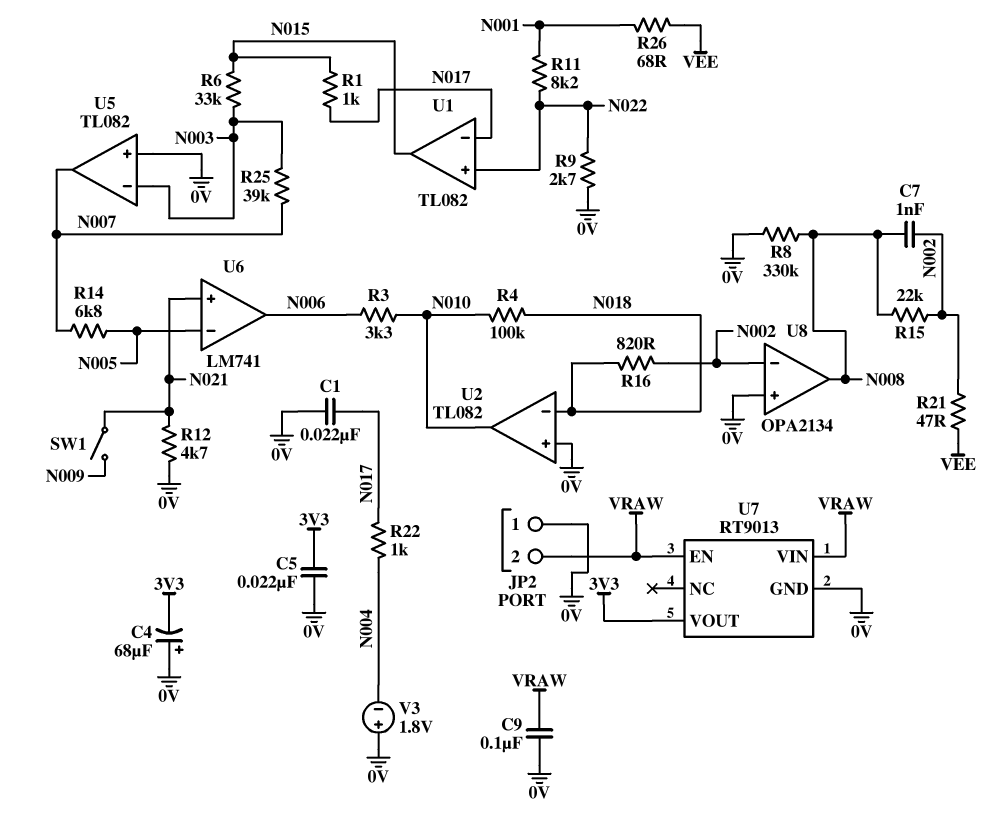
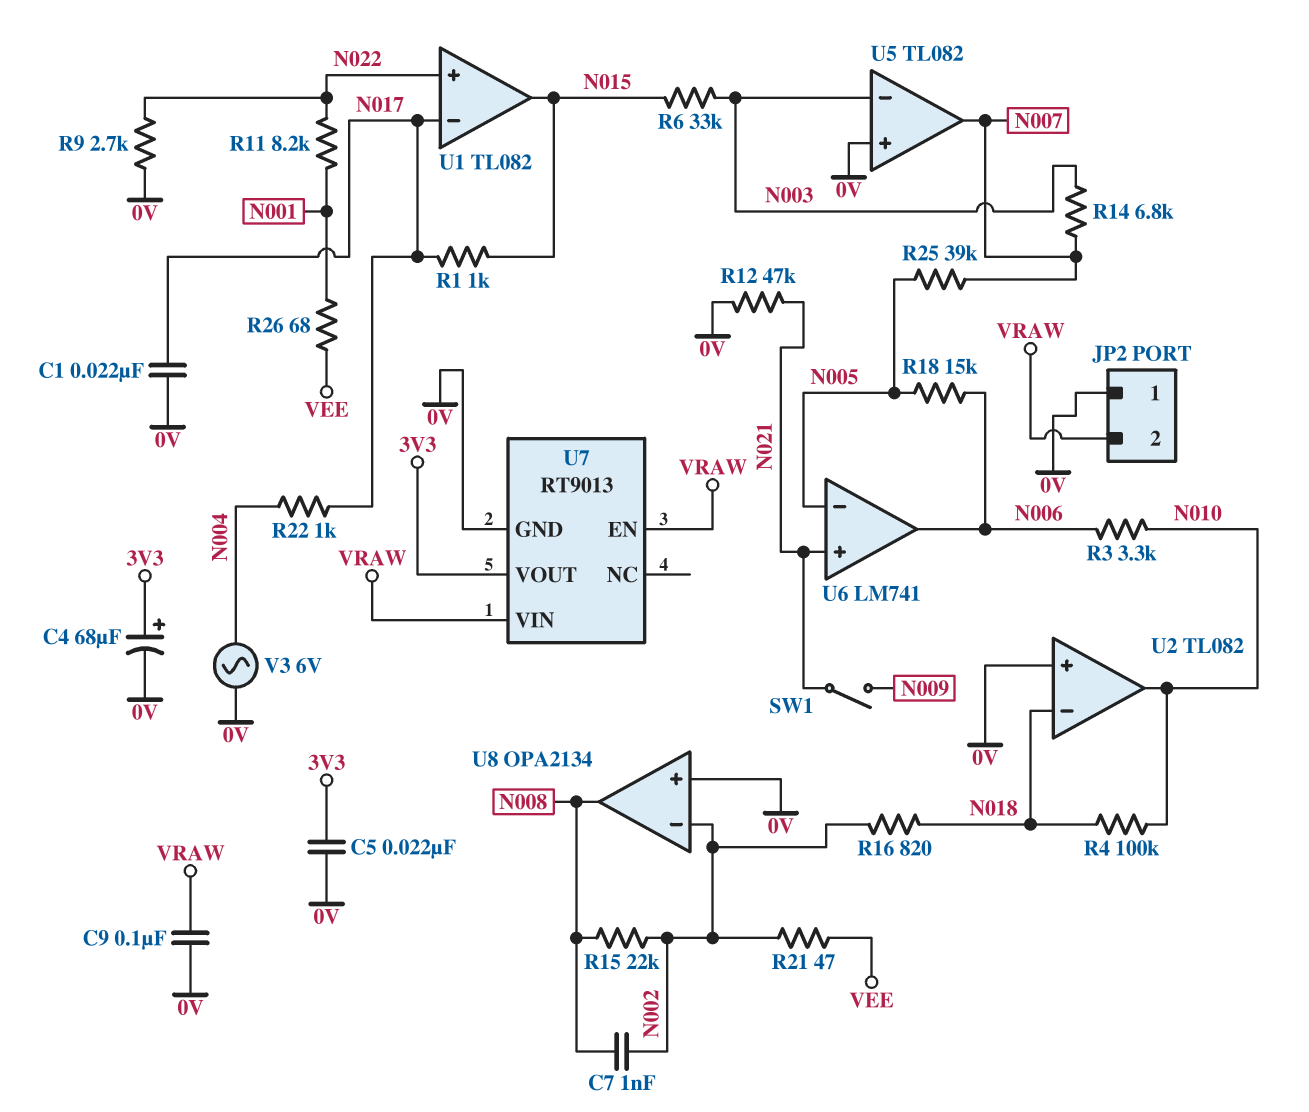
C4: 68uF (plus 0V, minus 3V3) -> 68uF (plus 3V3, minus 0V)
R8: 330k (0V, N008) -> none
R12: 4.7k (0V, N021) -> 47k (0V, N021)
R14: 6.8k (N005, N007) -> 6.8k (N003, N007)
R18: none -> 15k (N005, N006)
R25: 39k (N003, N007) -> 39k (N005, N007)
V3: 1.8V (plus 0V, minus N004) -> AC 6V (0V, N004)

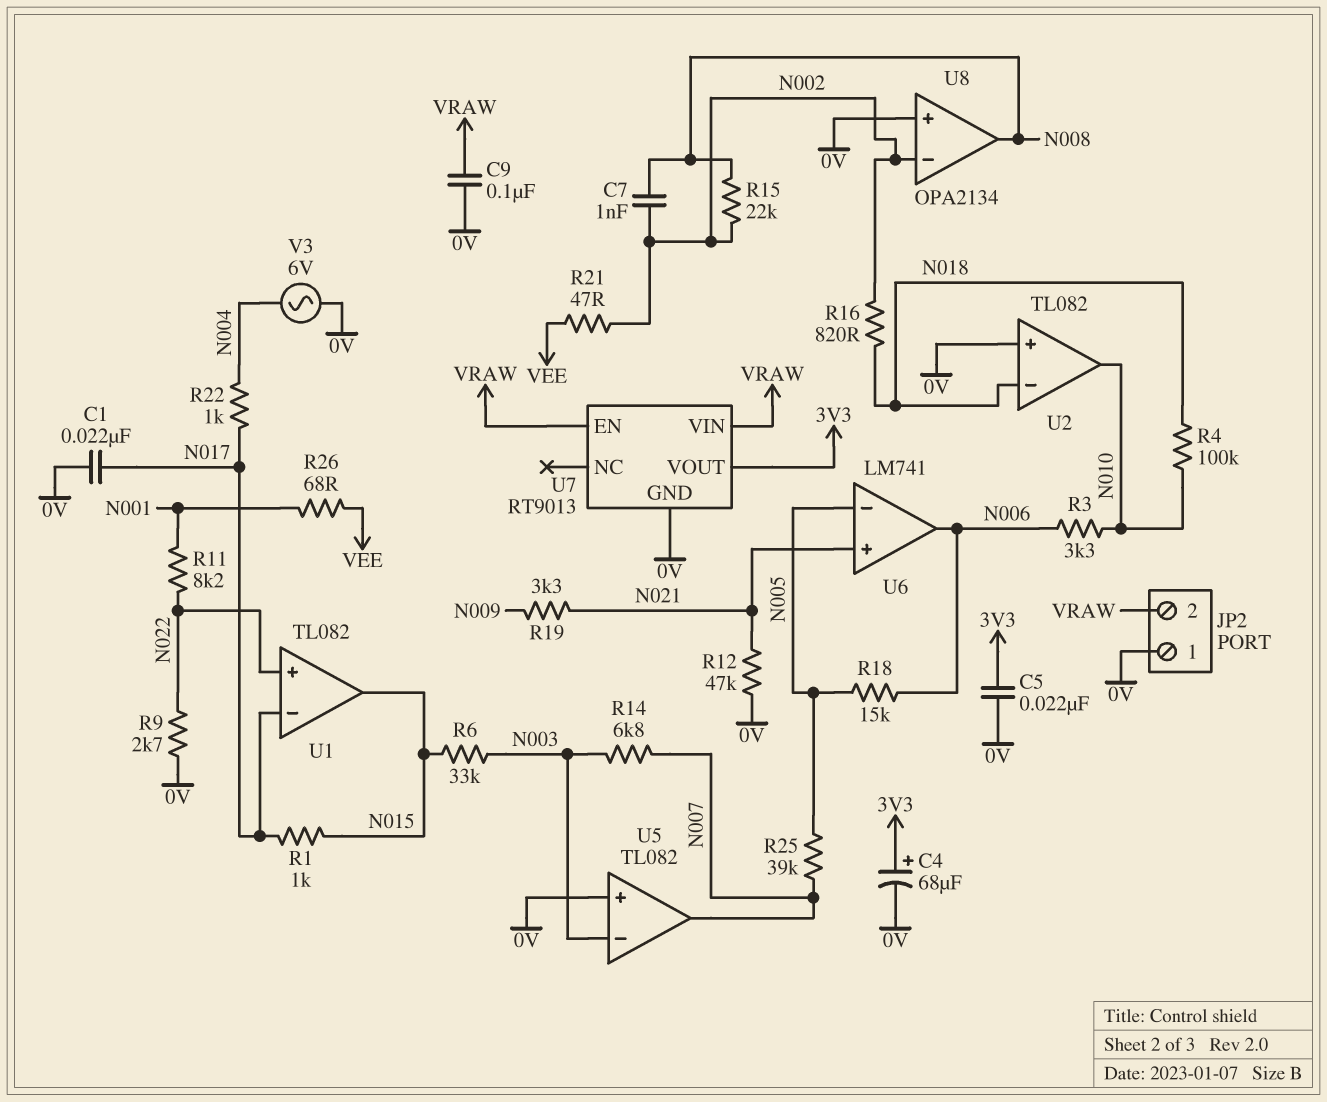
R19: none -> 3.3k (N009, N021)
SW1: switch (N009, N021) -> none

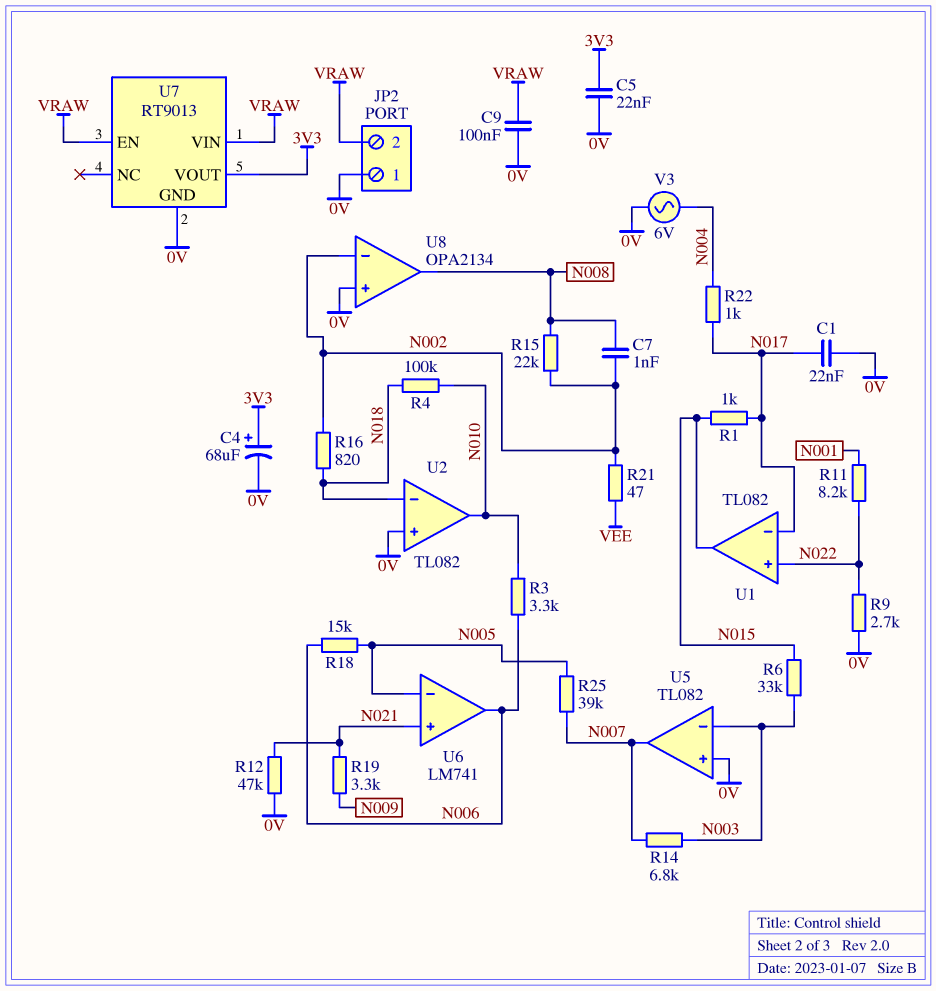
R26: 68 (N001, VEE) -> none

